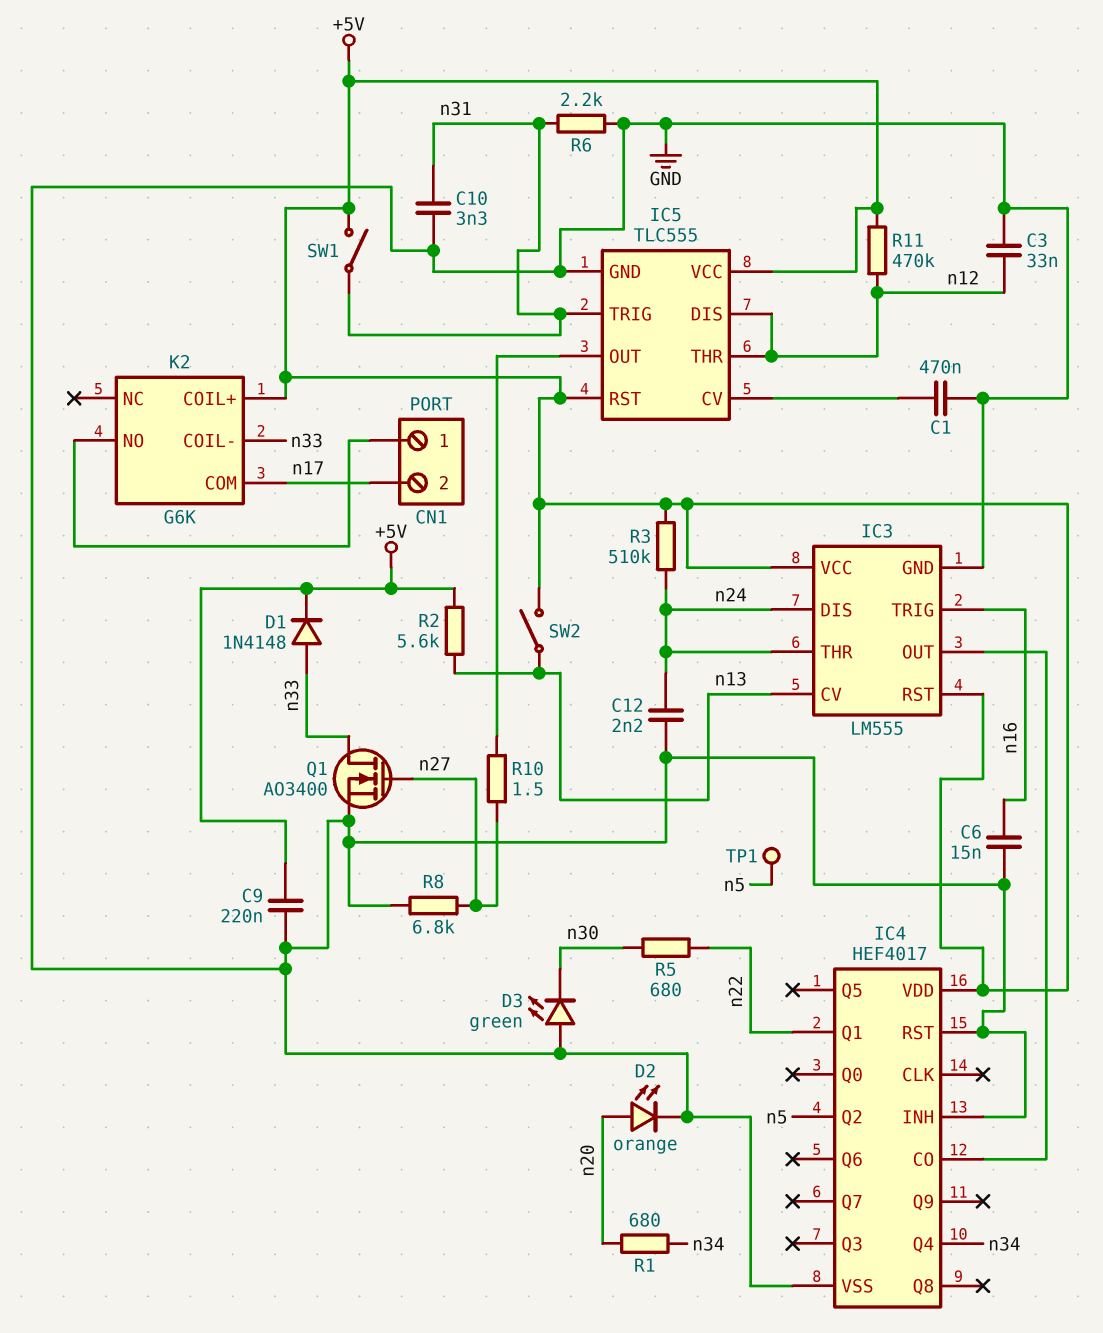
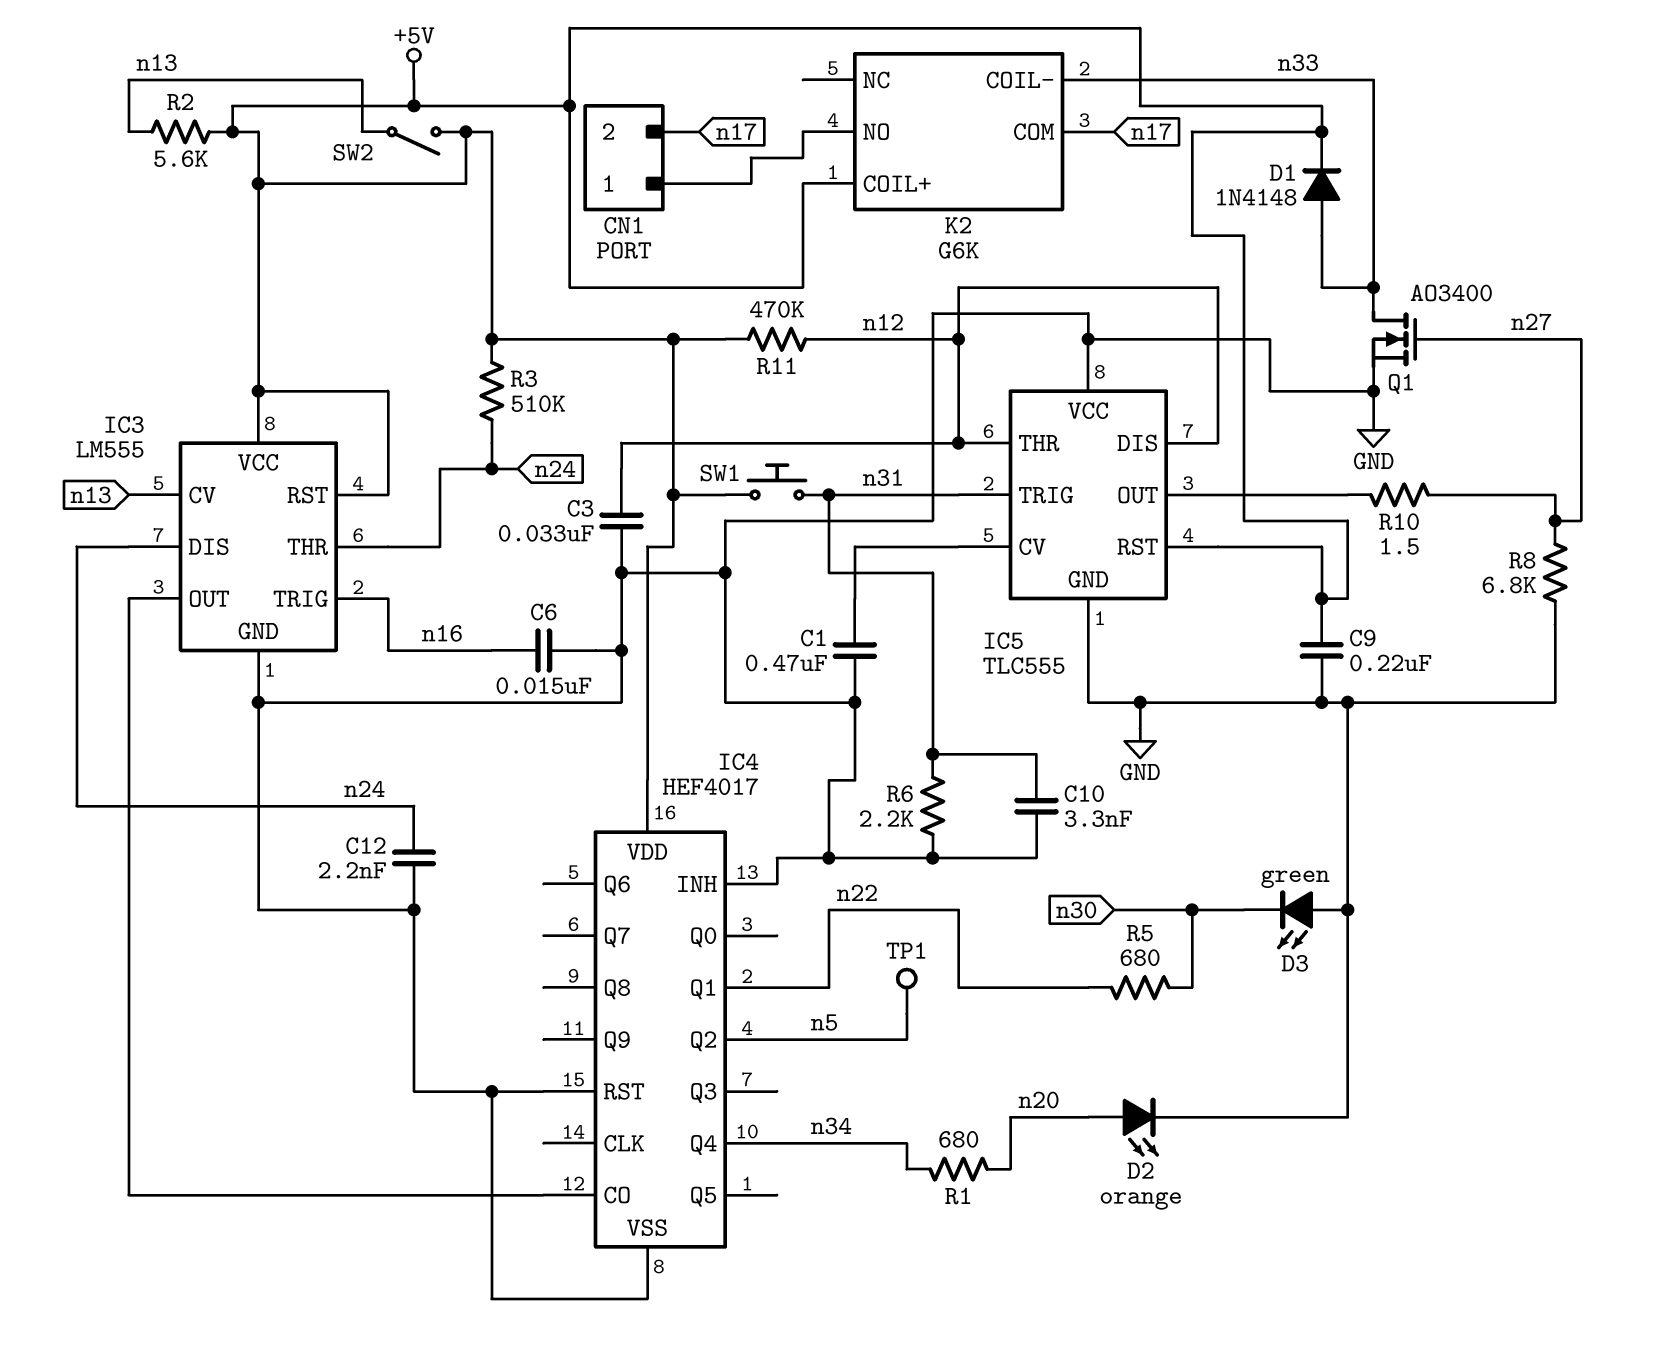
IC5 pin VCC: +5V -> GND
SW1: switch (+5V, n31) -> button (+5V, n31)

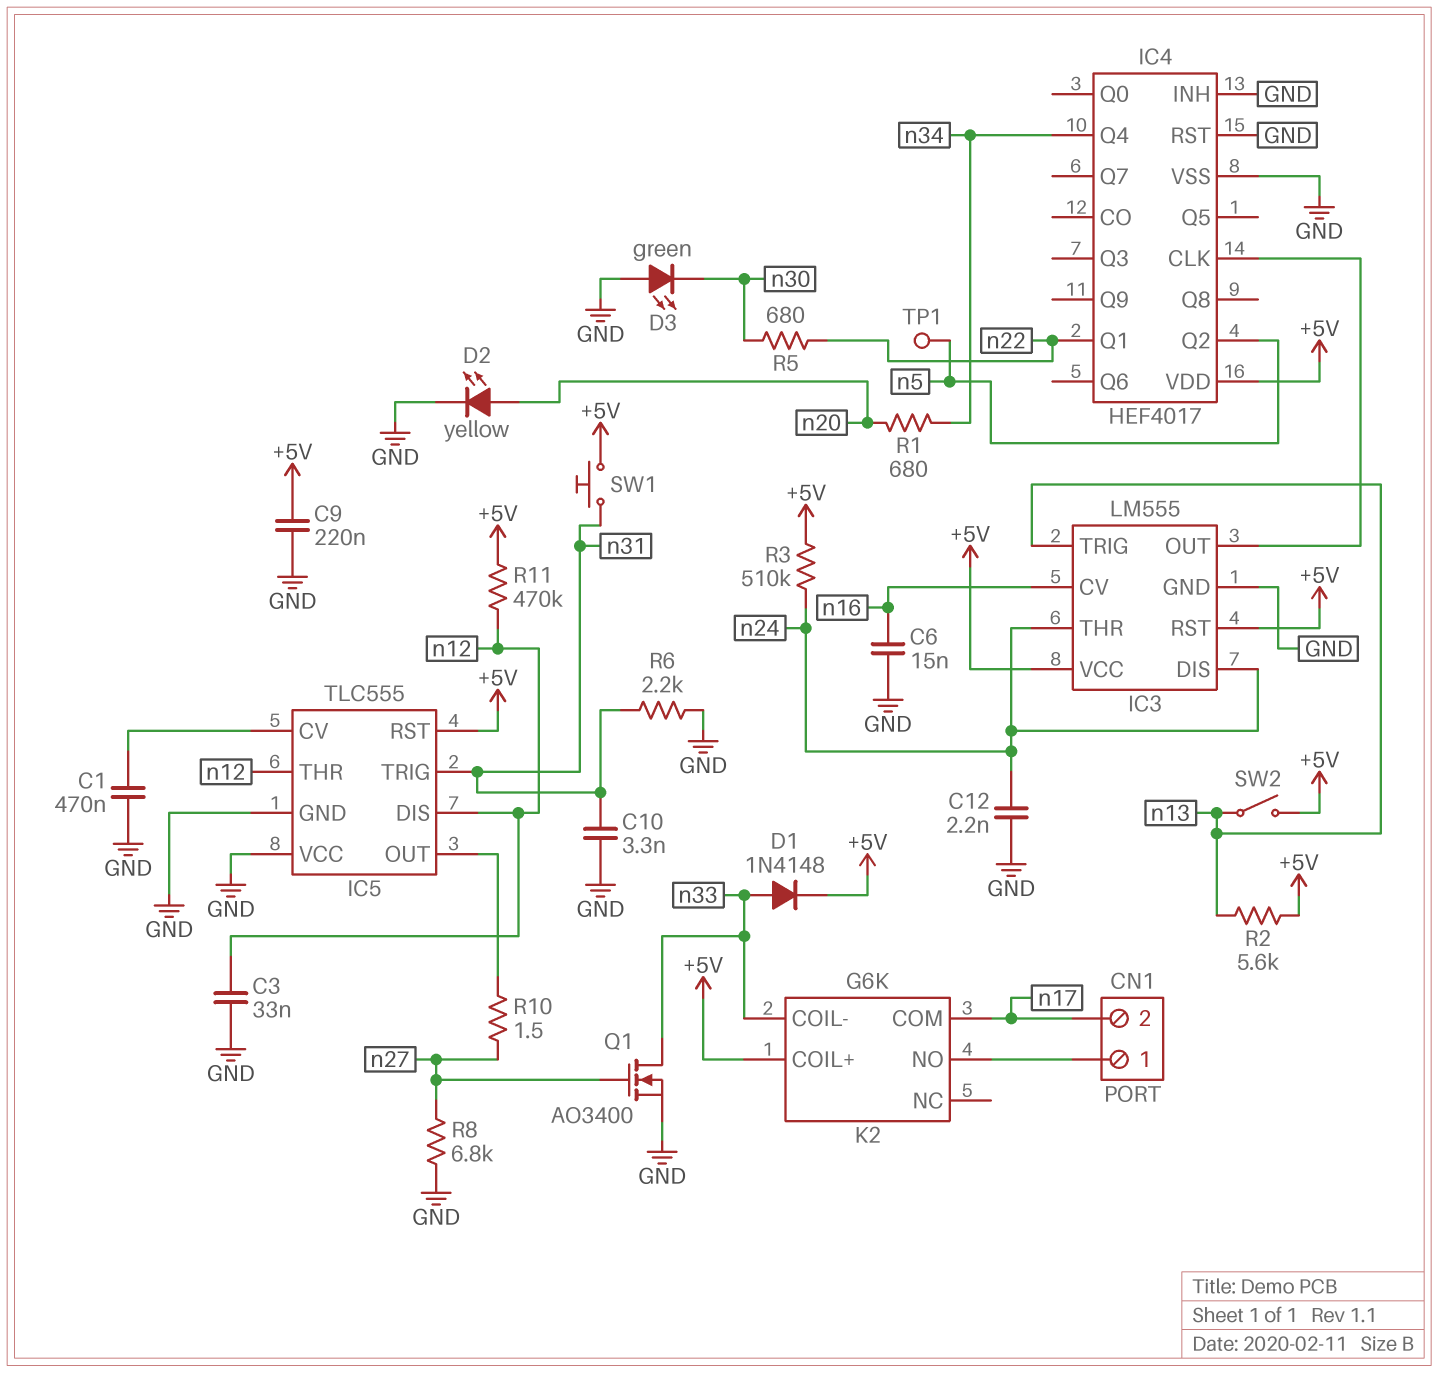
D2: LED orange (A n20, K GND) -> LED yellow (A n20, K GND)
IC3 pin CV: n13 -> n16
IC3 pin TRIG: n16 -> n13
IC4 pin CLK: none -> IC3/OUT
IC4 pin CO: IC3/OUT -> none

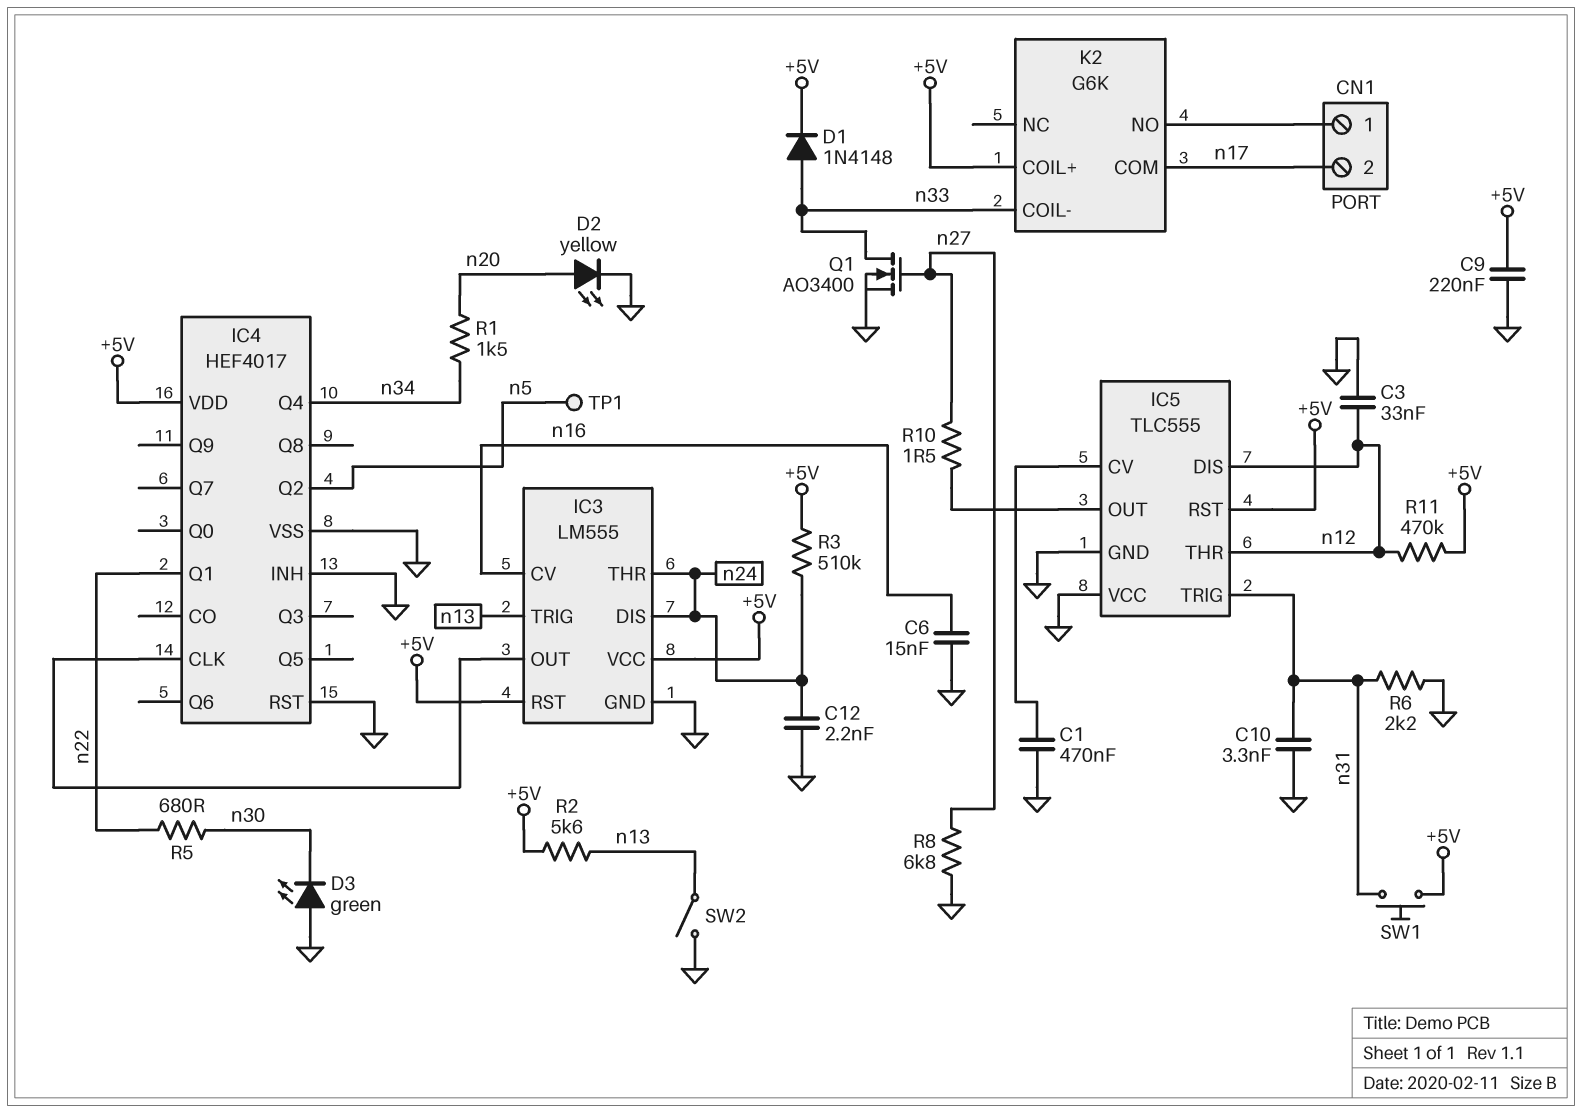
R1: 680 (n20, n34) -> 1.5k (n20, n34)
SW2: switch (+5V, n13) -> switch (GND, n13)

